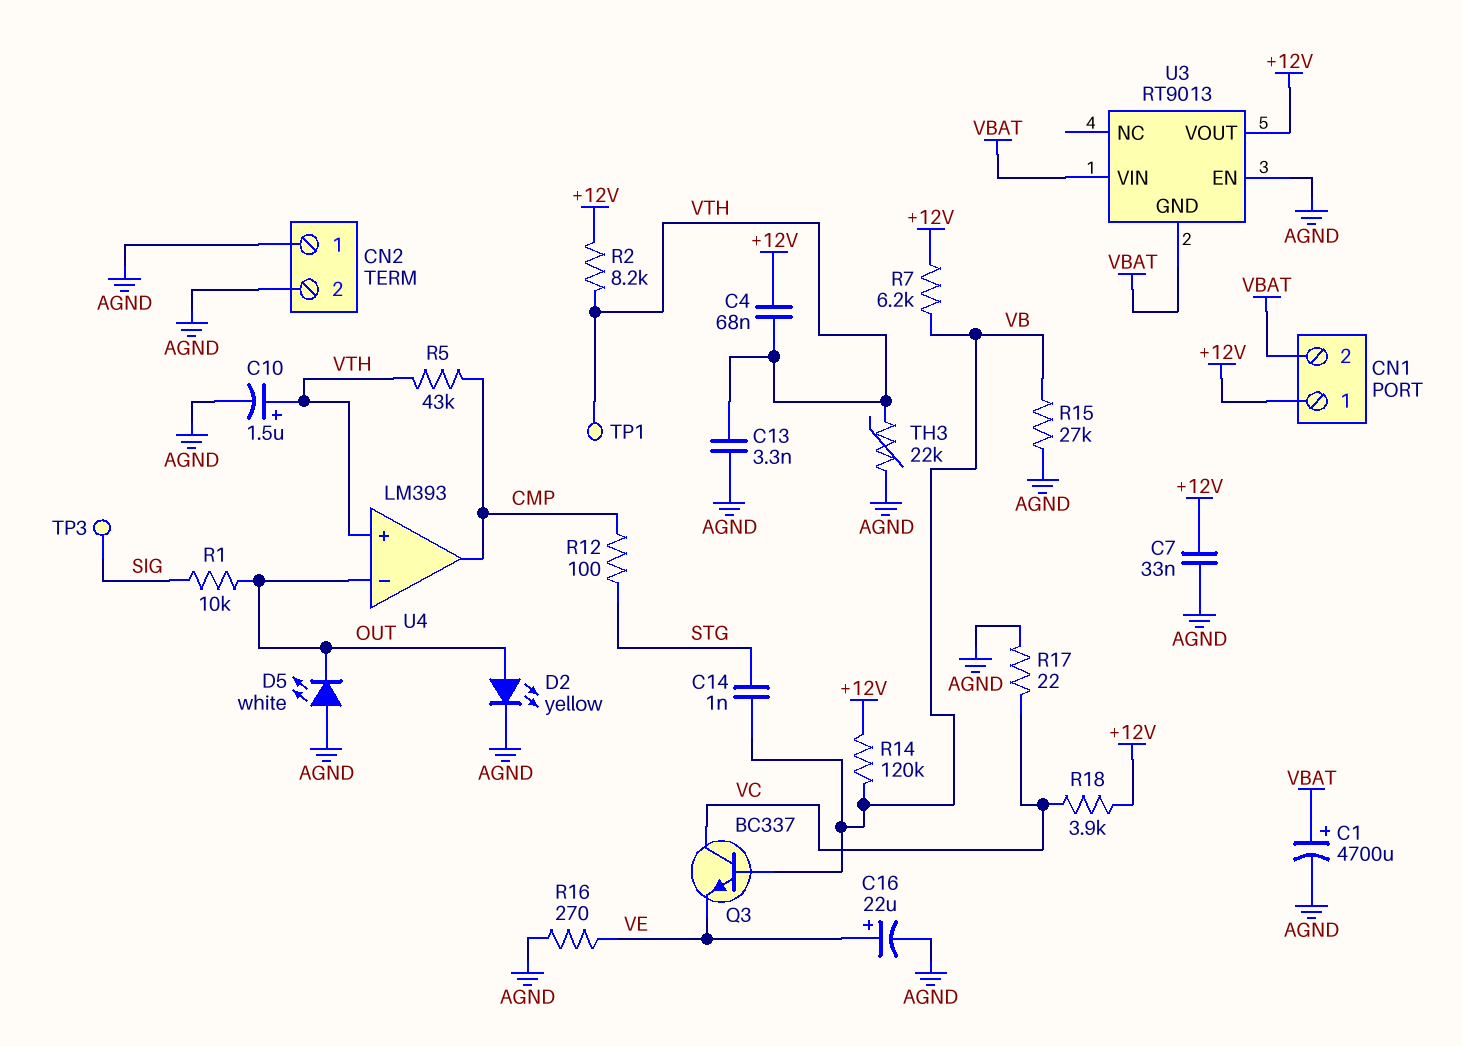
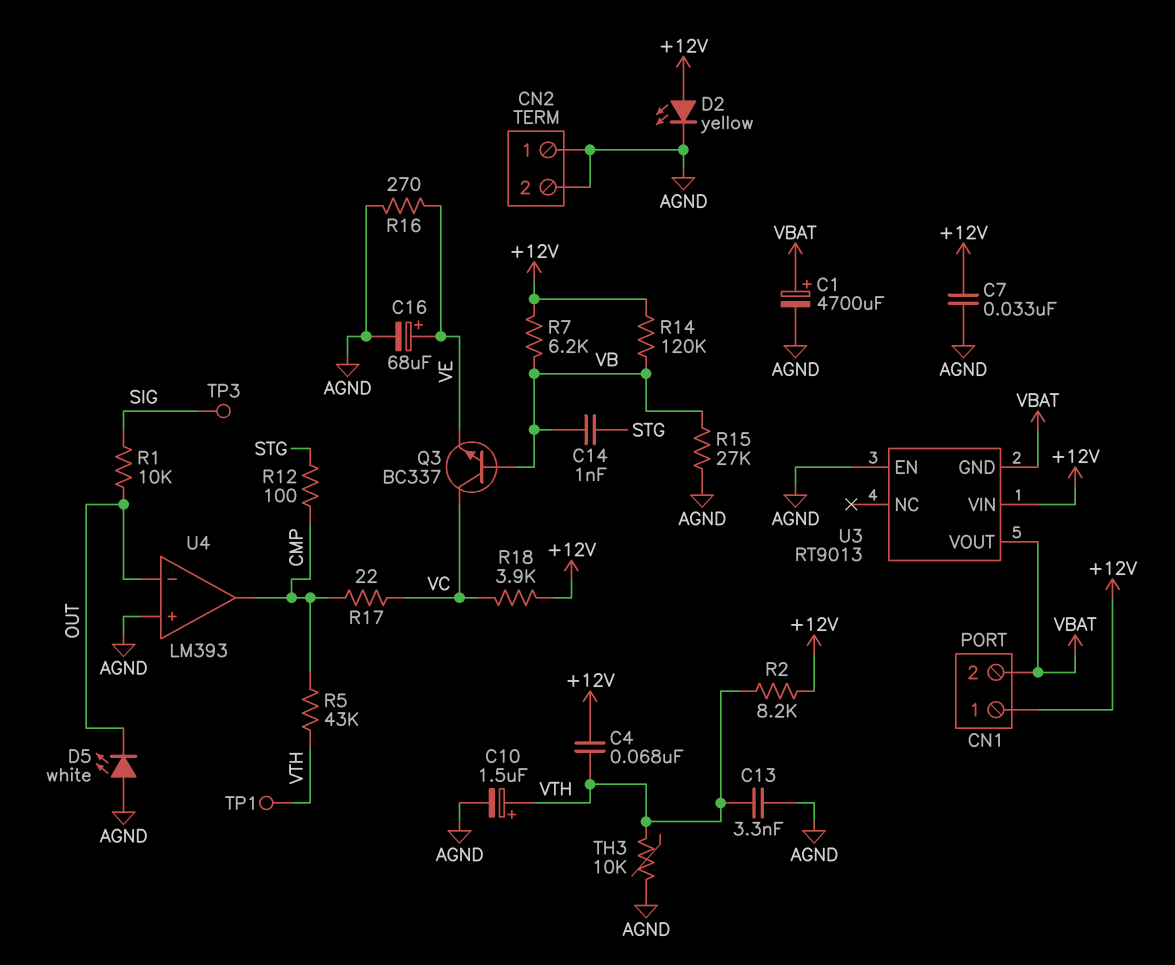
C16: 22uF (plus VE, minus AGND) -> 68uF (plus VE, minus AGND)
D2: LED yellow (A OUT, K AGND) -> LED yellow (A +12V, K AGND)
R17: 22 (AGND, VC) -> 22 (CMP, VC)
TH3: 22k (AGND, VTH) -> 10k (AGND, VTH)
U3 pin VIN: VBAT -> +12V
U3 pin VOUT: +12V -> VBAT
U4 pin in+: VTH -> AGND

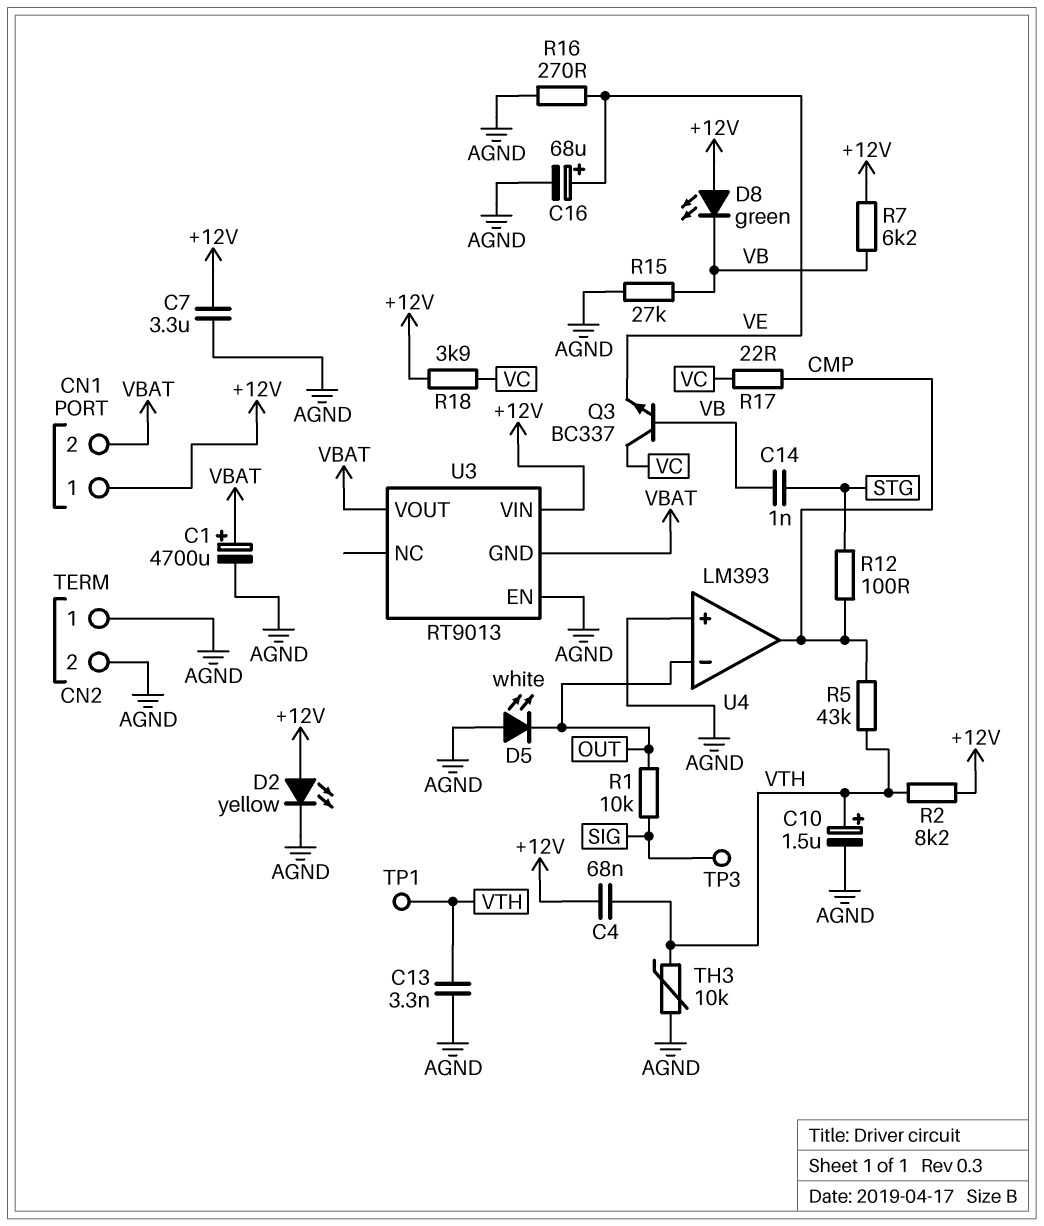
C7: 33nF (+12V, AGND) -> 3.3uF (+12V, AGND)
D8: none -> LED green (A +12V, K VB)
R14: 120k (+12V, VB) -> none

